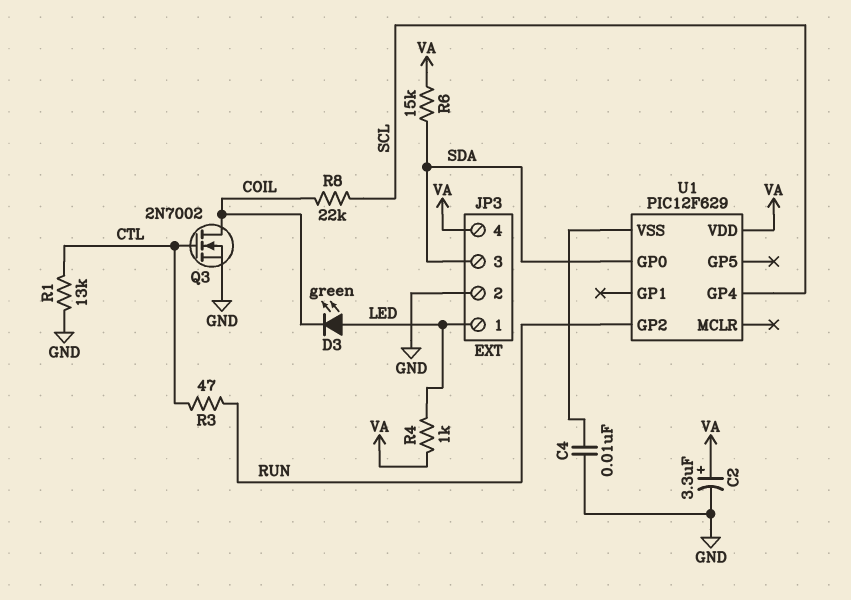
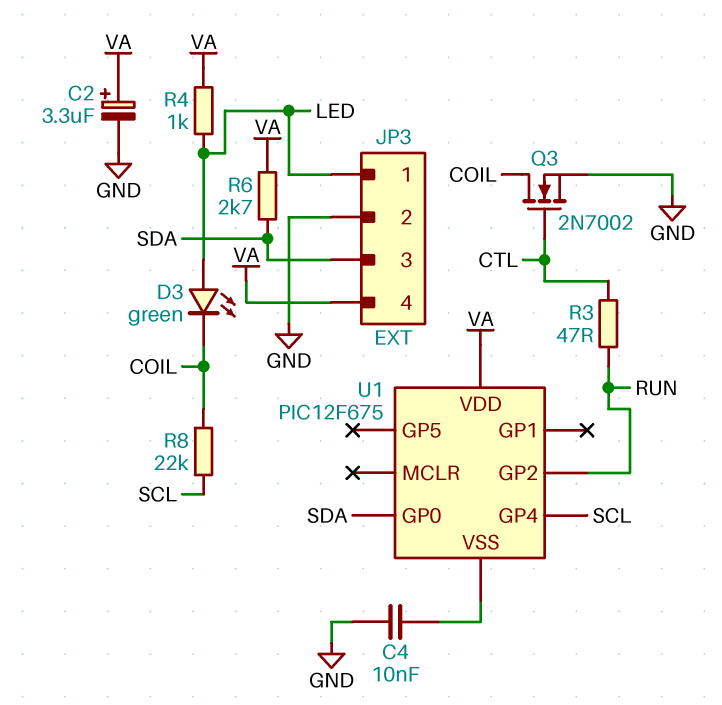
R1: 13k (CTL, GND) -> none
R6: 15k (SDA, VA) -> 2.7k (SDA, VA)
U1: PIC12F629 -> PIC12F675

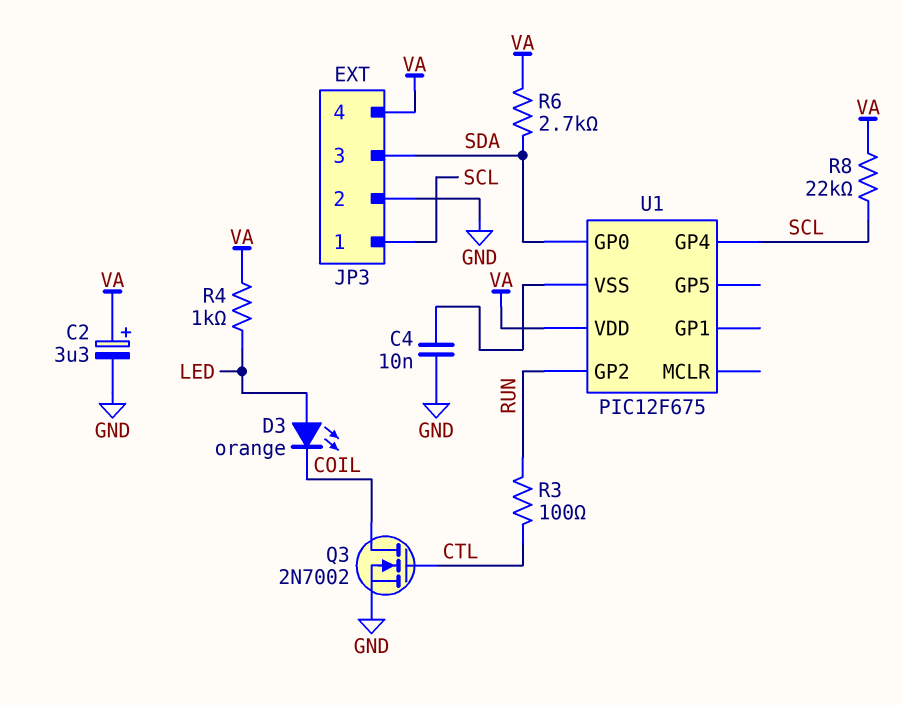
D3: LED green (A LED, K COIL) -> LED orange (A LED, K COIL)
JP3 pin 1: LED -> SCL
R3: 47 (CTL, RUN) -> 100 (CTL, RUN)
R8: 22k (COIL, SCL) -> 22k (SCL, VA)

